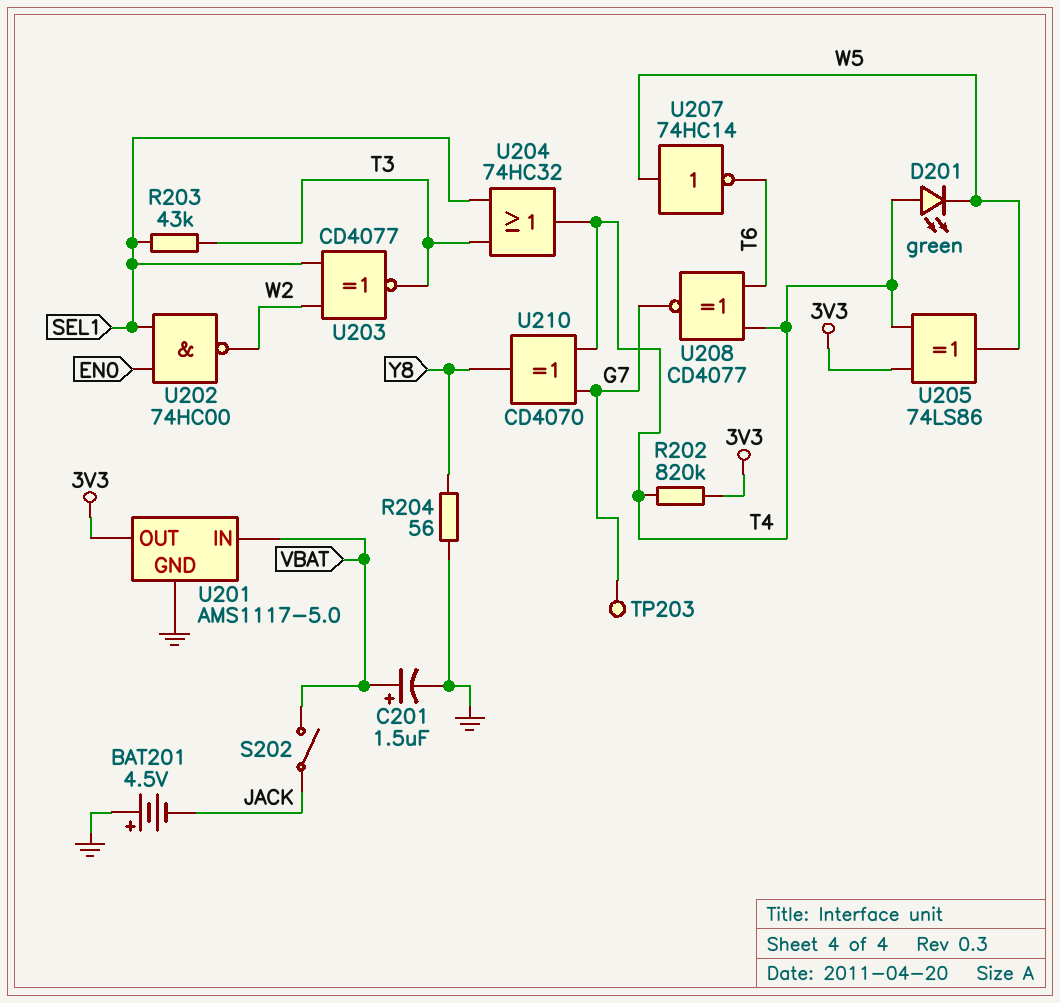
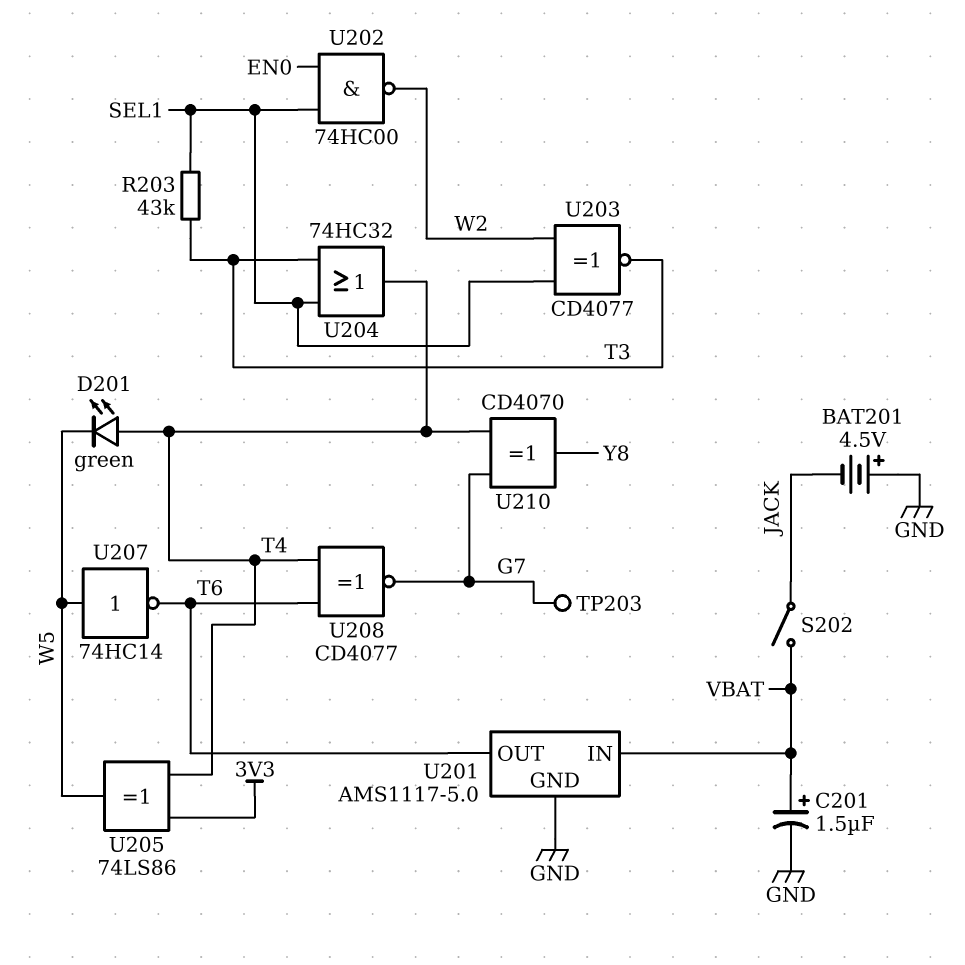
R202: 820k (3V3, T4) -> none
R204: 56 (GND, Y8) -> none
U201 pin OUT: 3V3 -> T6

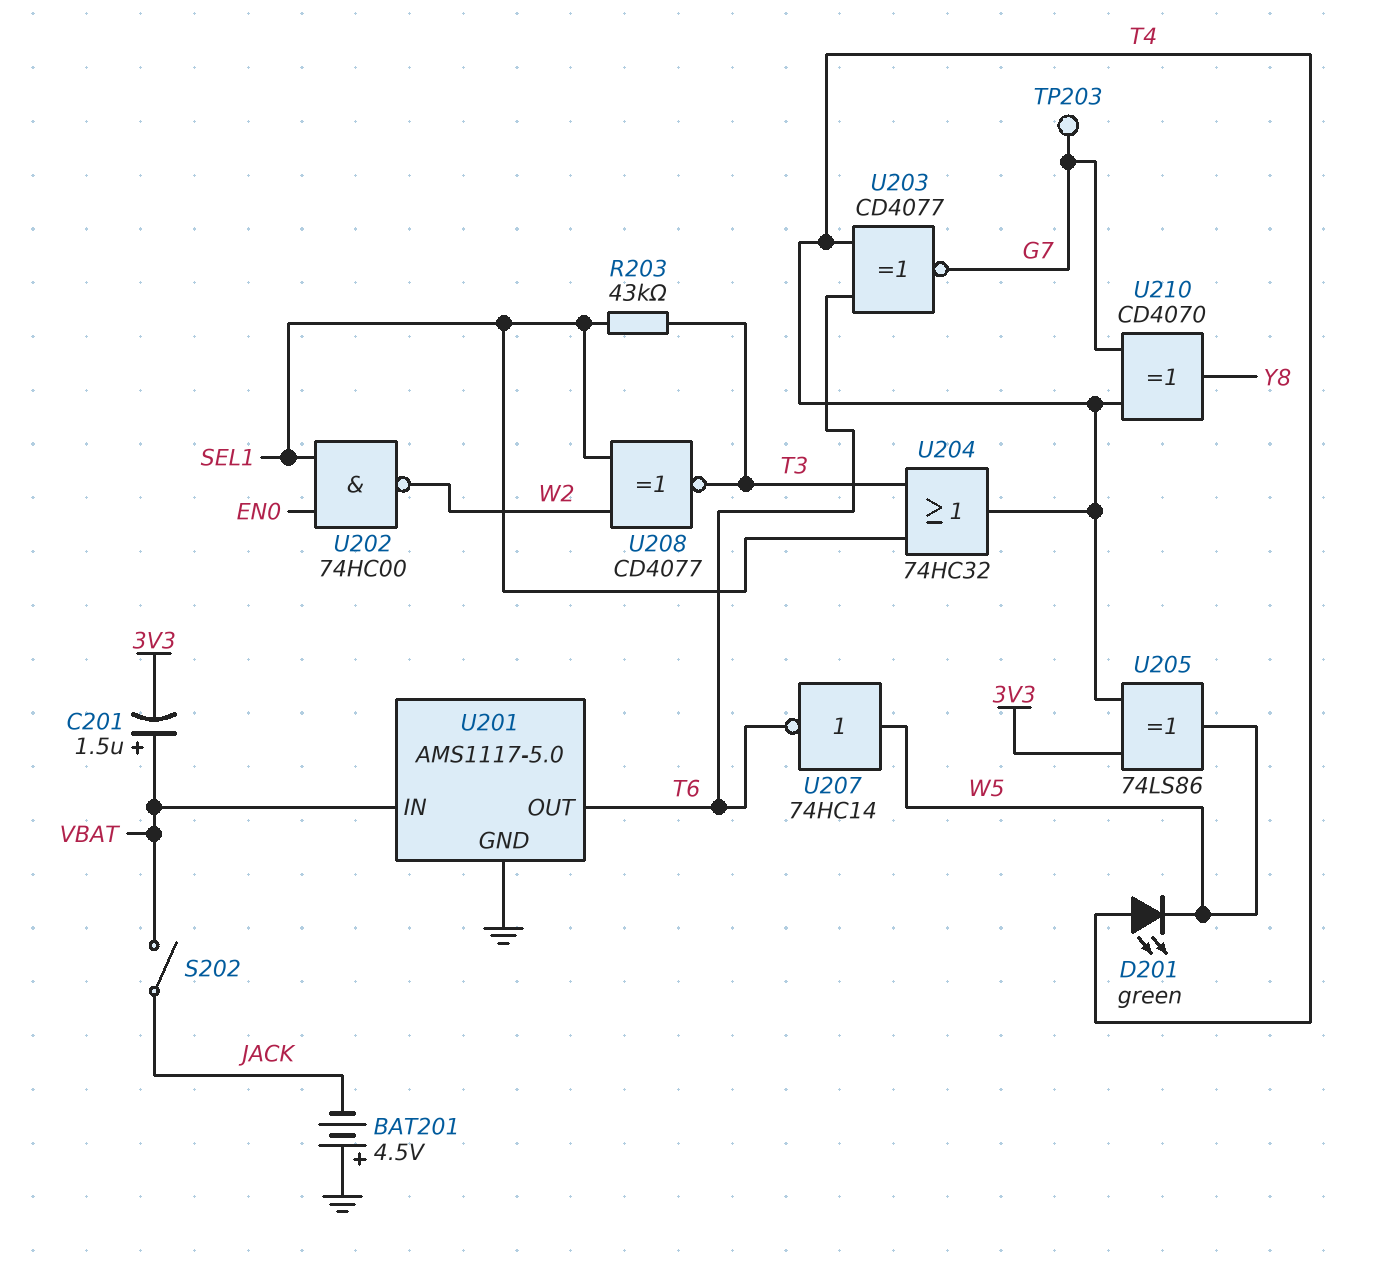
C201: 1.5uF (plus VBAT, minus GND) -> 1.5uF (plus VBAT, minus 3V3)
U203: XNOR CD4077 (in SEL1, in W2, out T3) -> XNOR CD4077 (in T4, in T6, out G7)
U208: XNOR CD4077 (in T4, in T6, out G7) -> XNOR CD4077 (in SEL1, in W2, out T3)

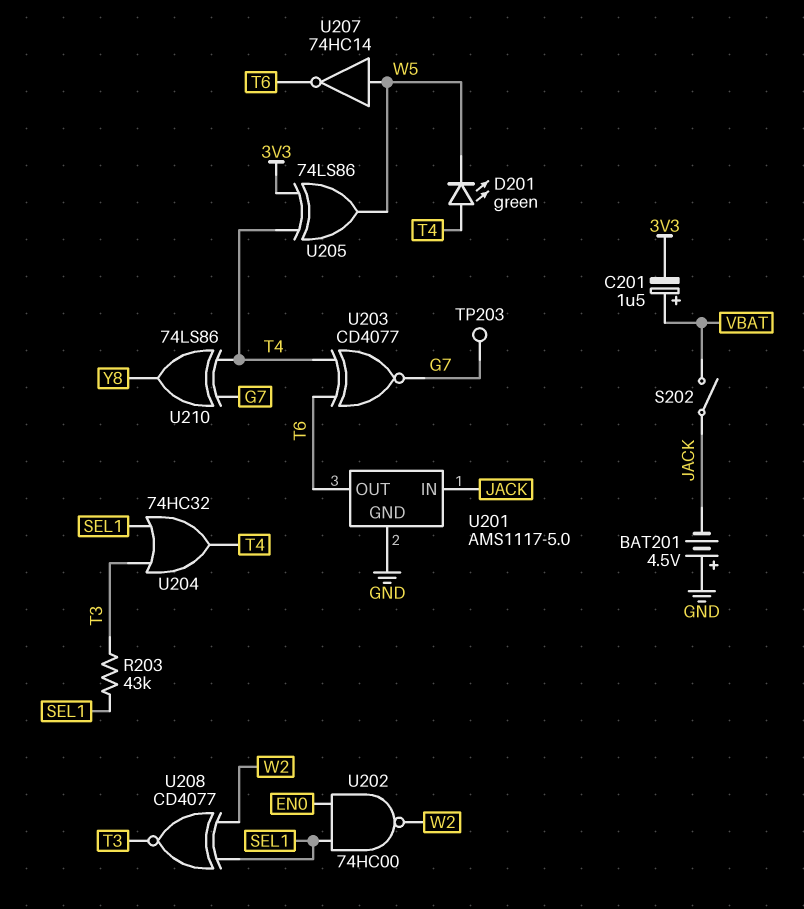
U201 pin IN: VBAT -> JACK
U210: XOR CD4070 (in G7, in T4, out Y8) -> XOR 74LS86 (in G7, in T4, out Y8)

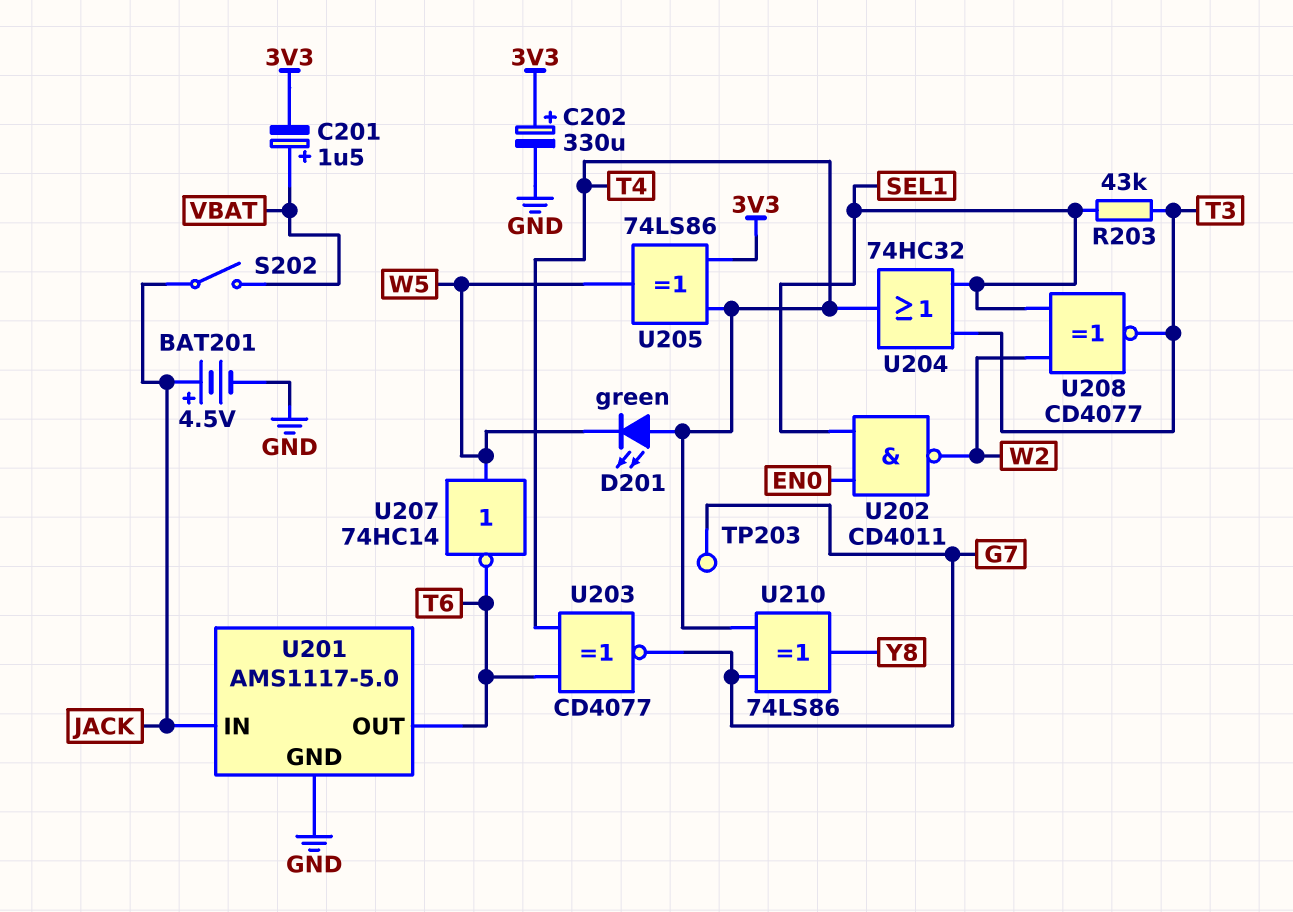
BAT201: 4.5V (plus GND, minus JACK) -> 4.5V (plus JACK, minus GND)
C202: none -> 330uF (plus 3V3, minus GND)
U202: NAND 74HC00 (in EN0, in SEL1, out W2) -> NAND CD4011 (in EN0, in SEL1, out W2)

